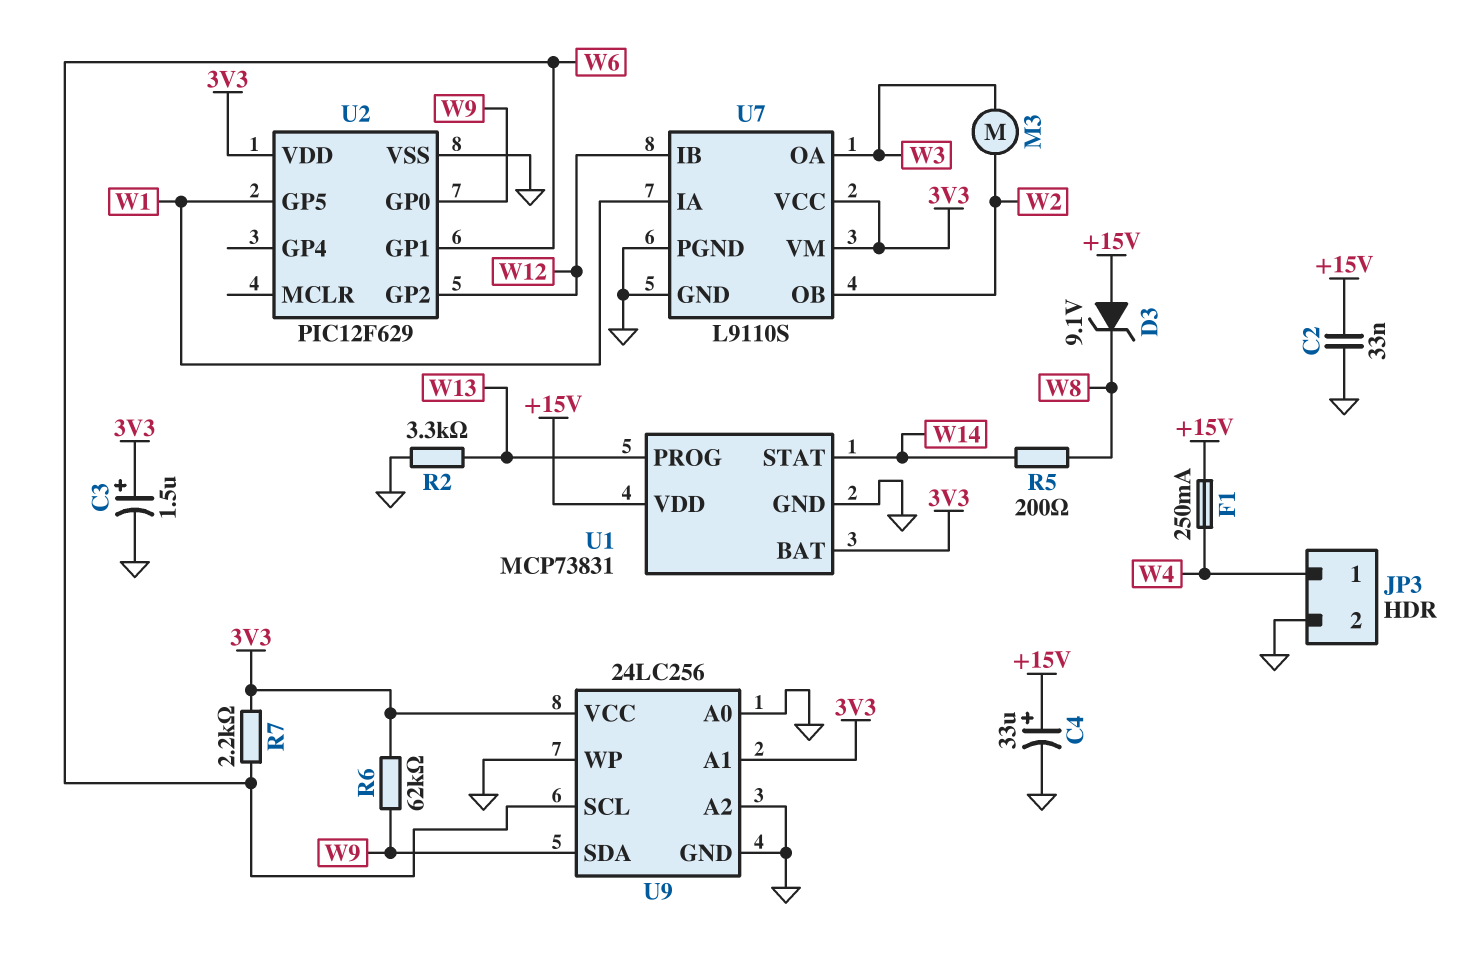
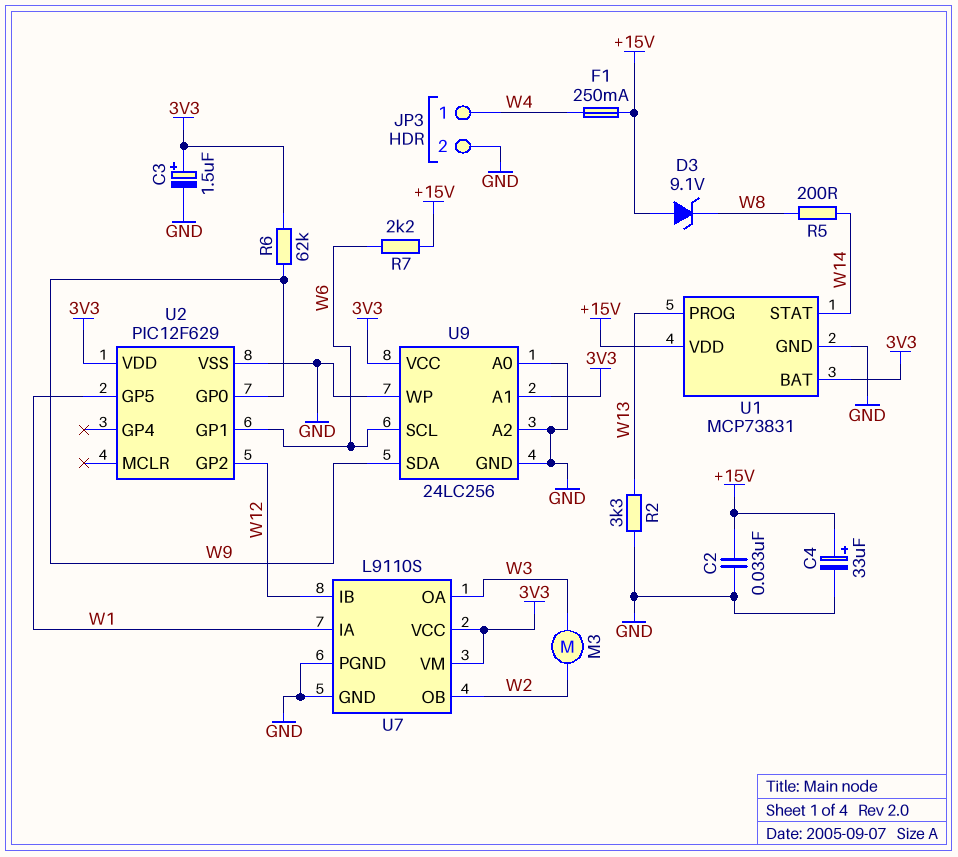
R7: 2.2k (3V3, W6) -> 2.2k (+15V, W6)

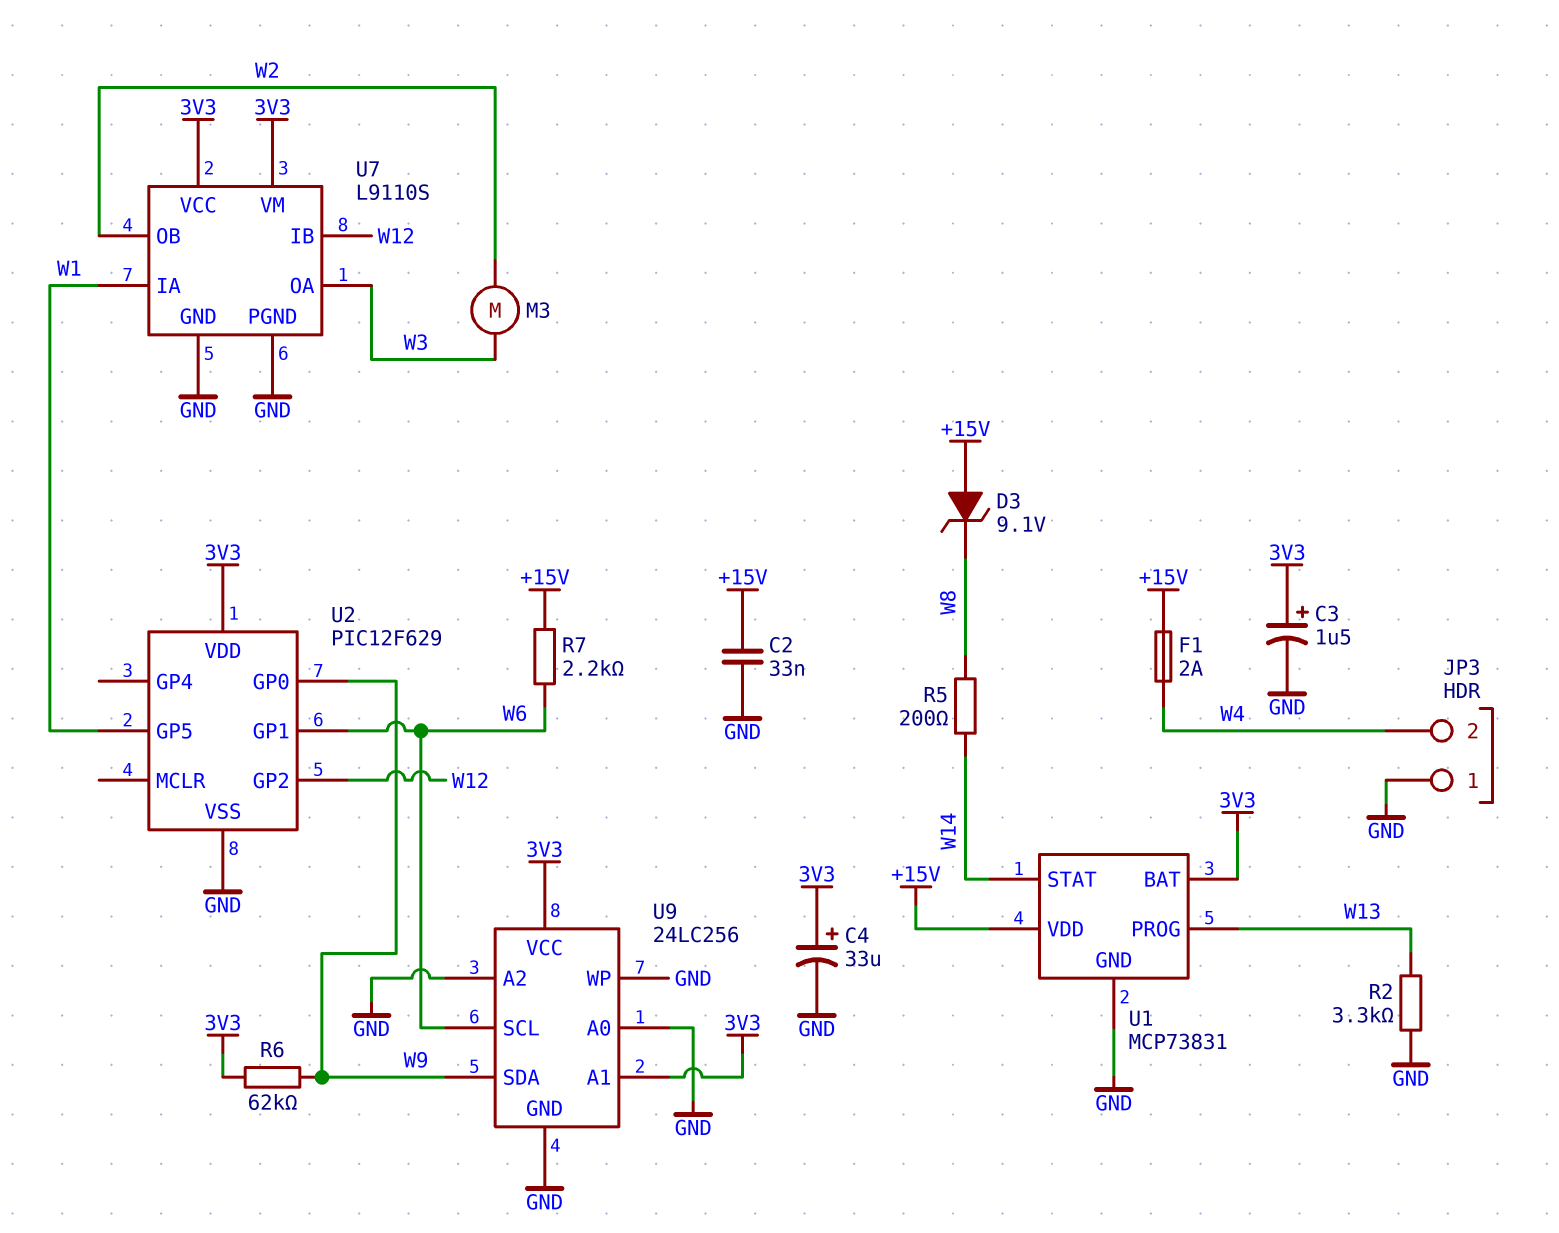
C4: 33uF (plus +15V, minus GND) -> 33uF (plus 3V3, minus GND)
F1: 250mA (+15V, W4) -> 2A (+15V, W4)
JP3 pin 1: W4 -> GND
JP3 pin 2: GND -> W4

